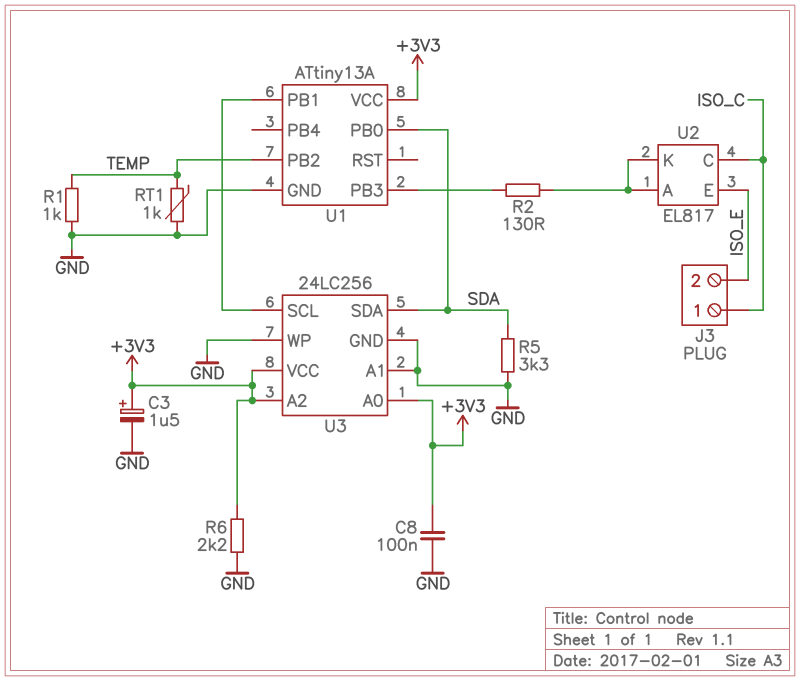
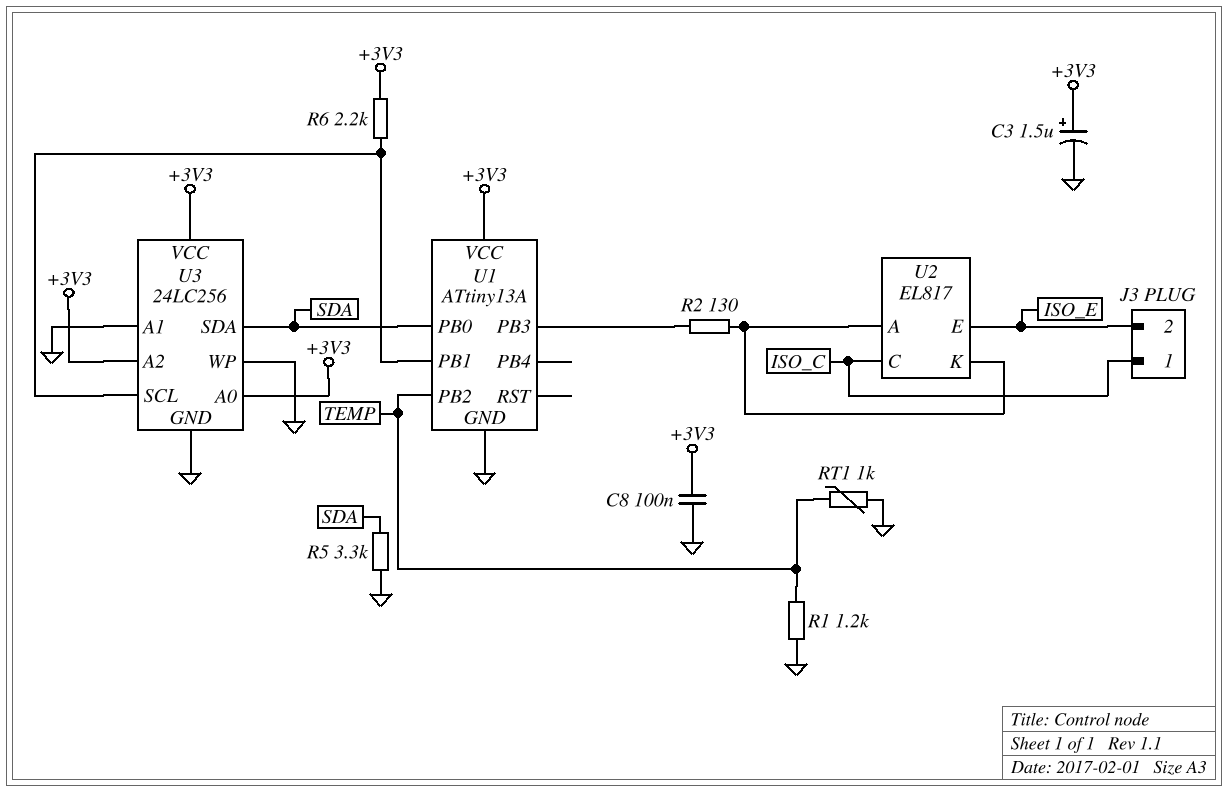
R1: 1k (GND, TEMP) -> 1.2k (GND, TEMP)
R6: 2.2k (+3V3, GND) -> 2.2k (+3V3, U1/PB1)

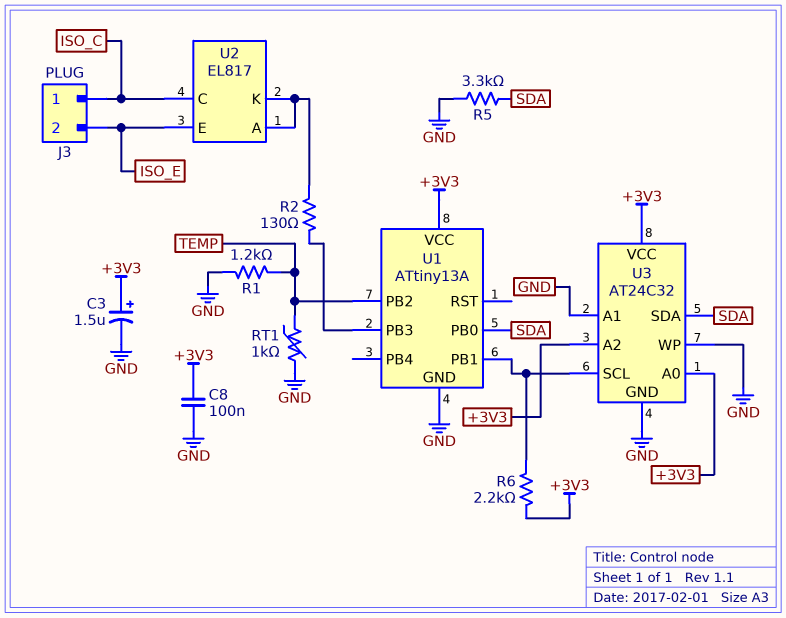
U3: 24LC256 -> AT24C32

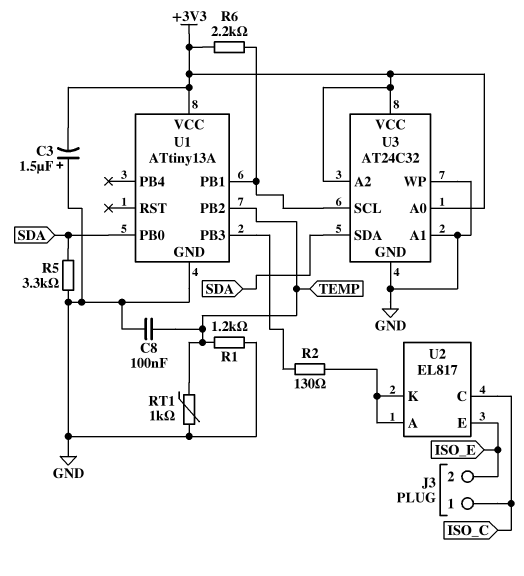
C3: 1.5uF (plus +3V3, minus GND) -> 1.5uF (plus GND, minus +3V3)
C8: 100nF (+3V3, GND) -> 100nF (GND, TEMP)

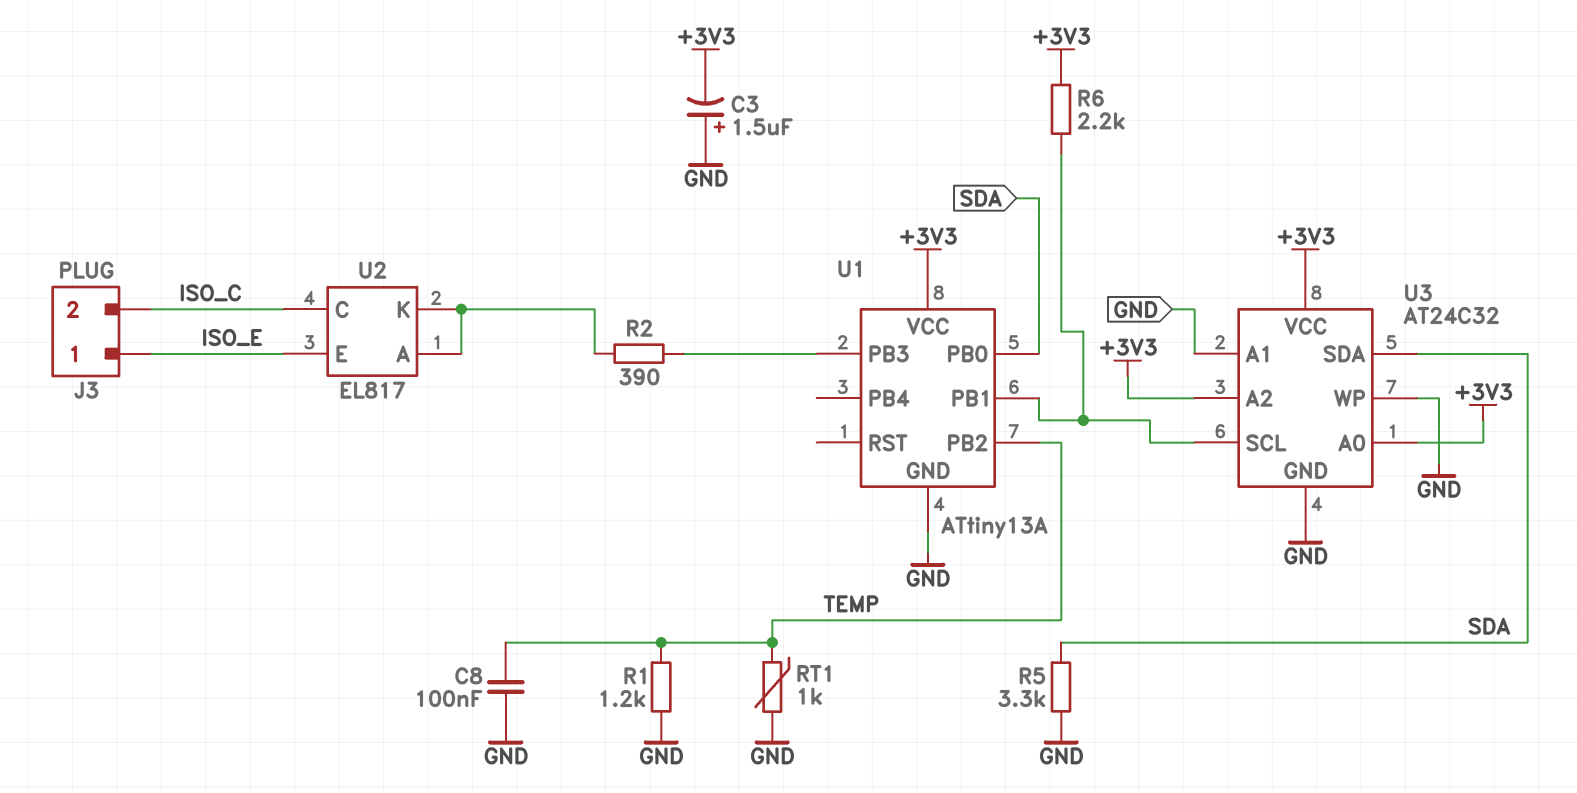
J3 pin 1: ISO_C -> ISO_E
J3 pin 2: ISO_E -> ISO_C
R2: 130 (U1/PB3, U2/A) -> 390 (U1/PB3, U2/A)

